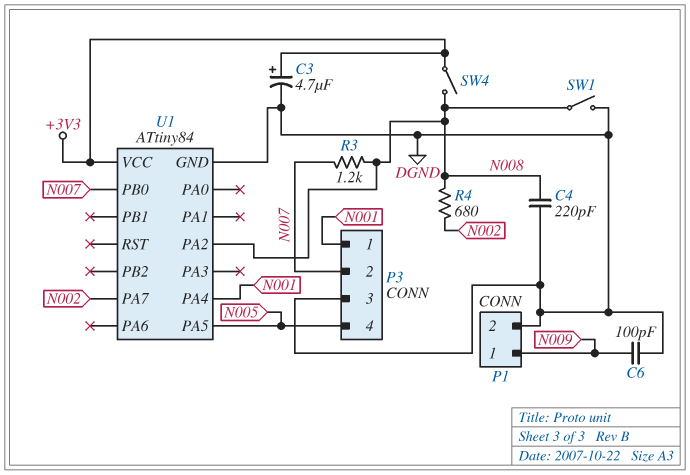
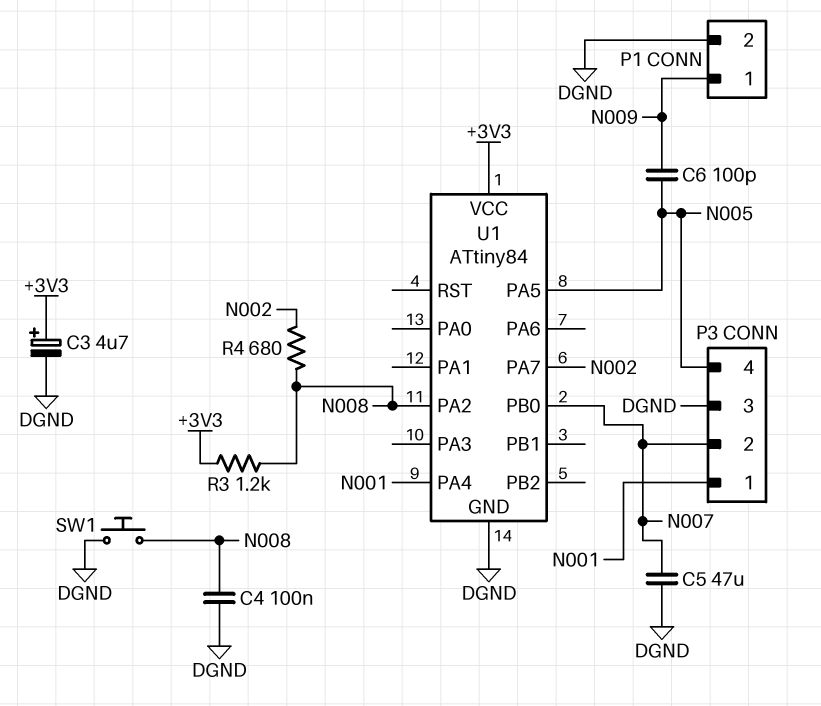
C4: 220pF (DGND, N008) -> 100nF (DGND, N008)
C5: none -> 47uF (DGND, N007)
C6: 100pF (DGND, N009) -> 100pF (N005, N009)
R3: 1.2k (N007, N008) -> 1.2k (+3V3, N008)
SW1: switch (DGND, N008) -> button (DGND, N008)
SW4: switch (+3V3, N008) -> none

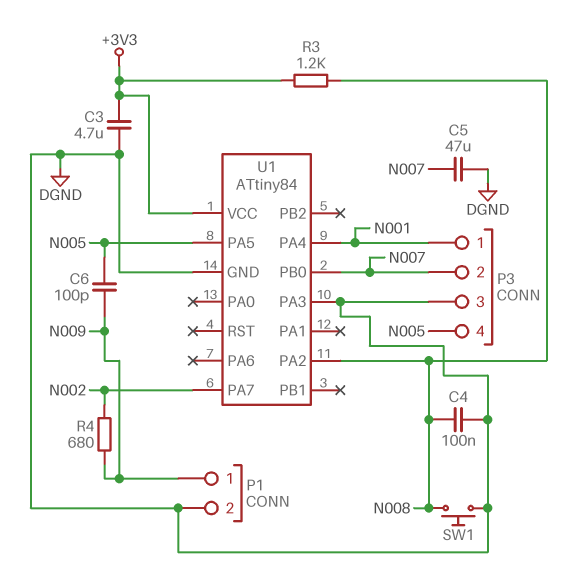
C3: 4.7uF (plus +3V3, minus DGND) -> 4.7uF (+3V3, DGND)
R4: 680 (N002, N008) -> 680 (N002, N009)
U1 pin PA3: none -> DGND

